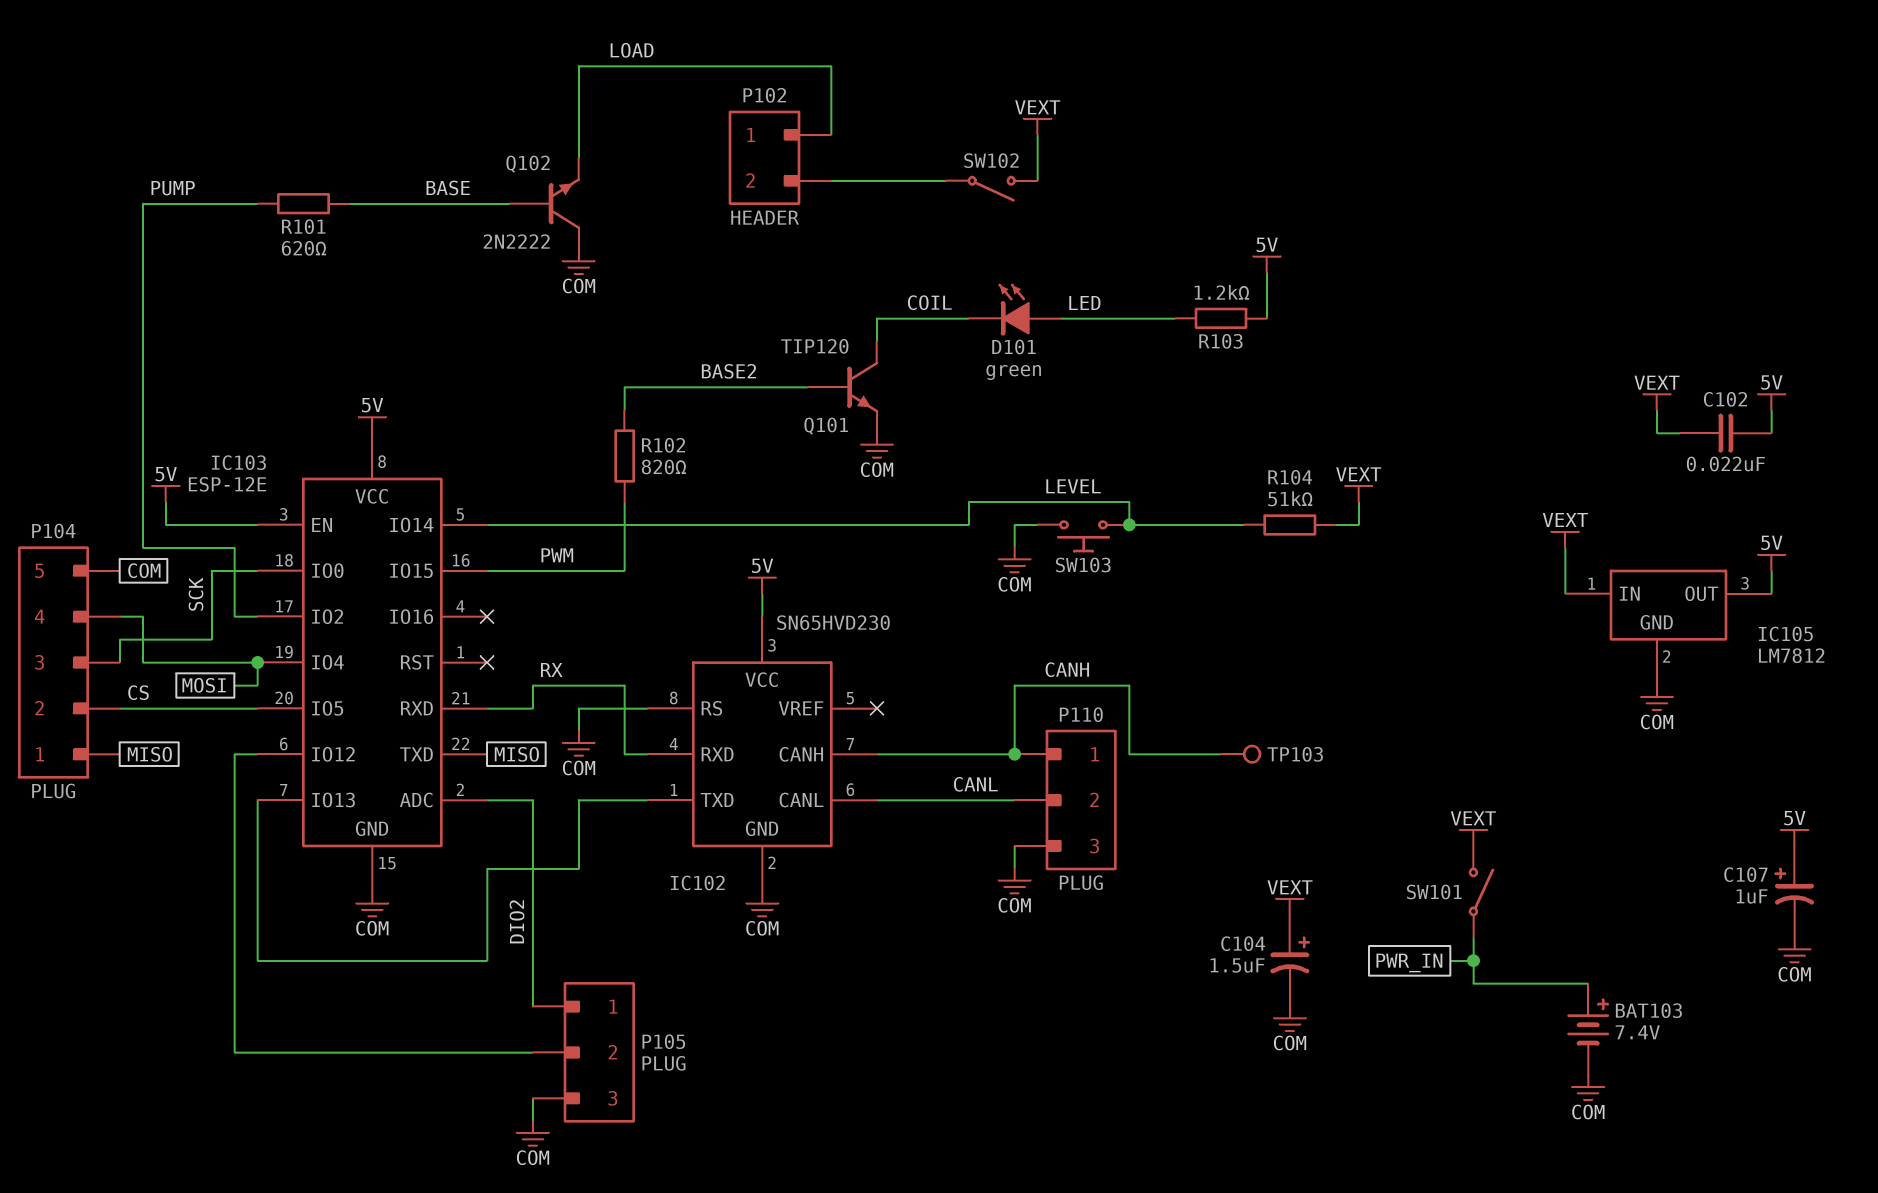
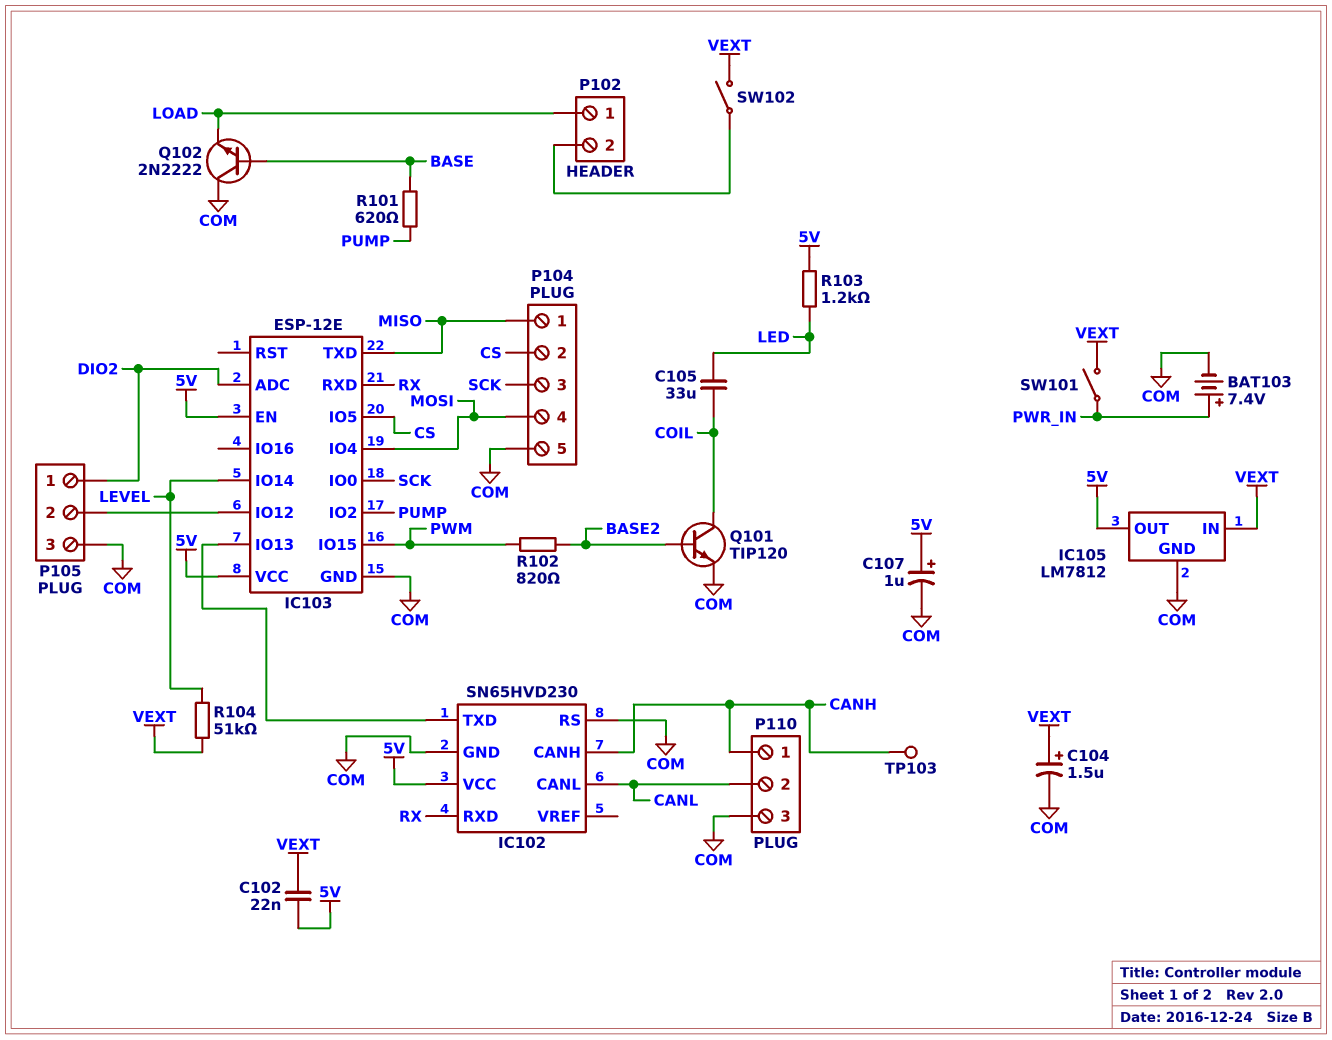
C105: none -> 33uF (COIL, LED)
D101: LED green (A LED, K COIL) -> none
SW103: button (COM, LEVEL) -> none

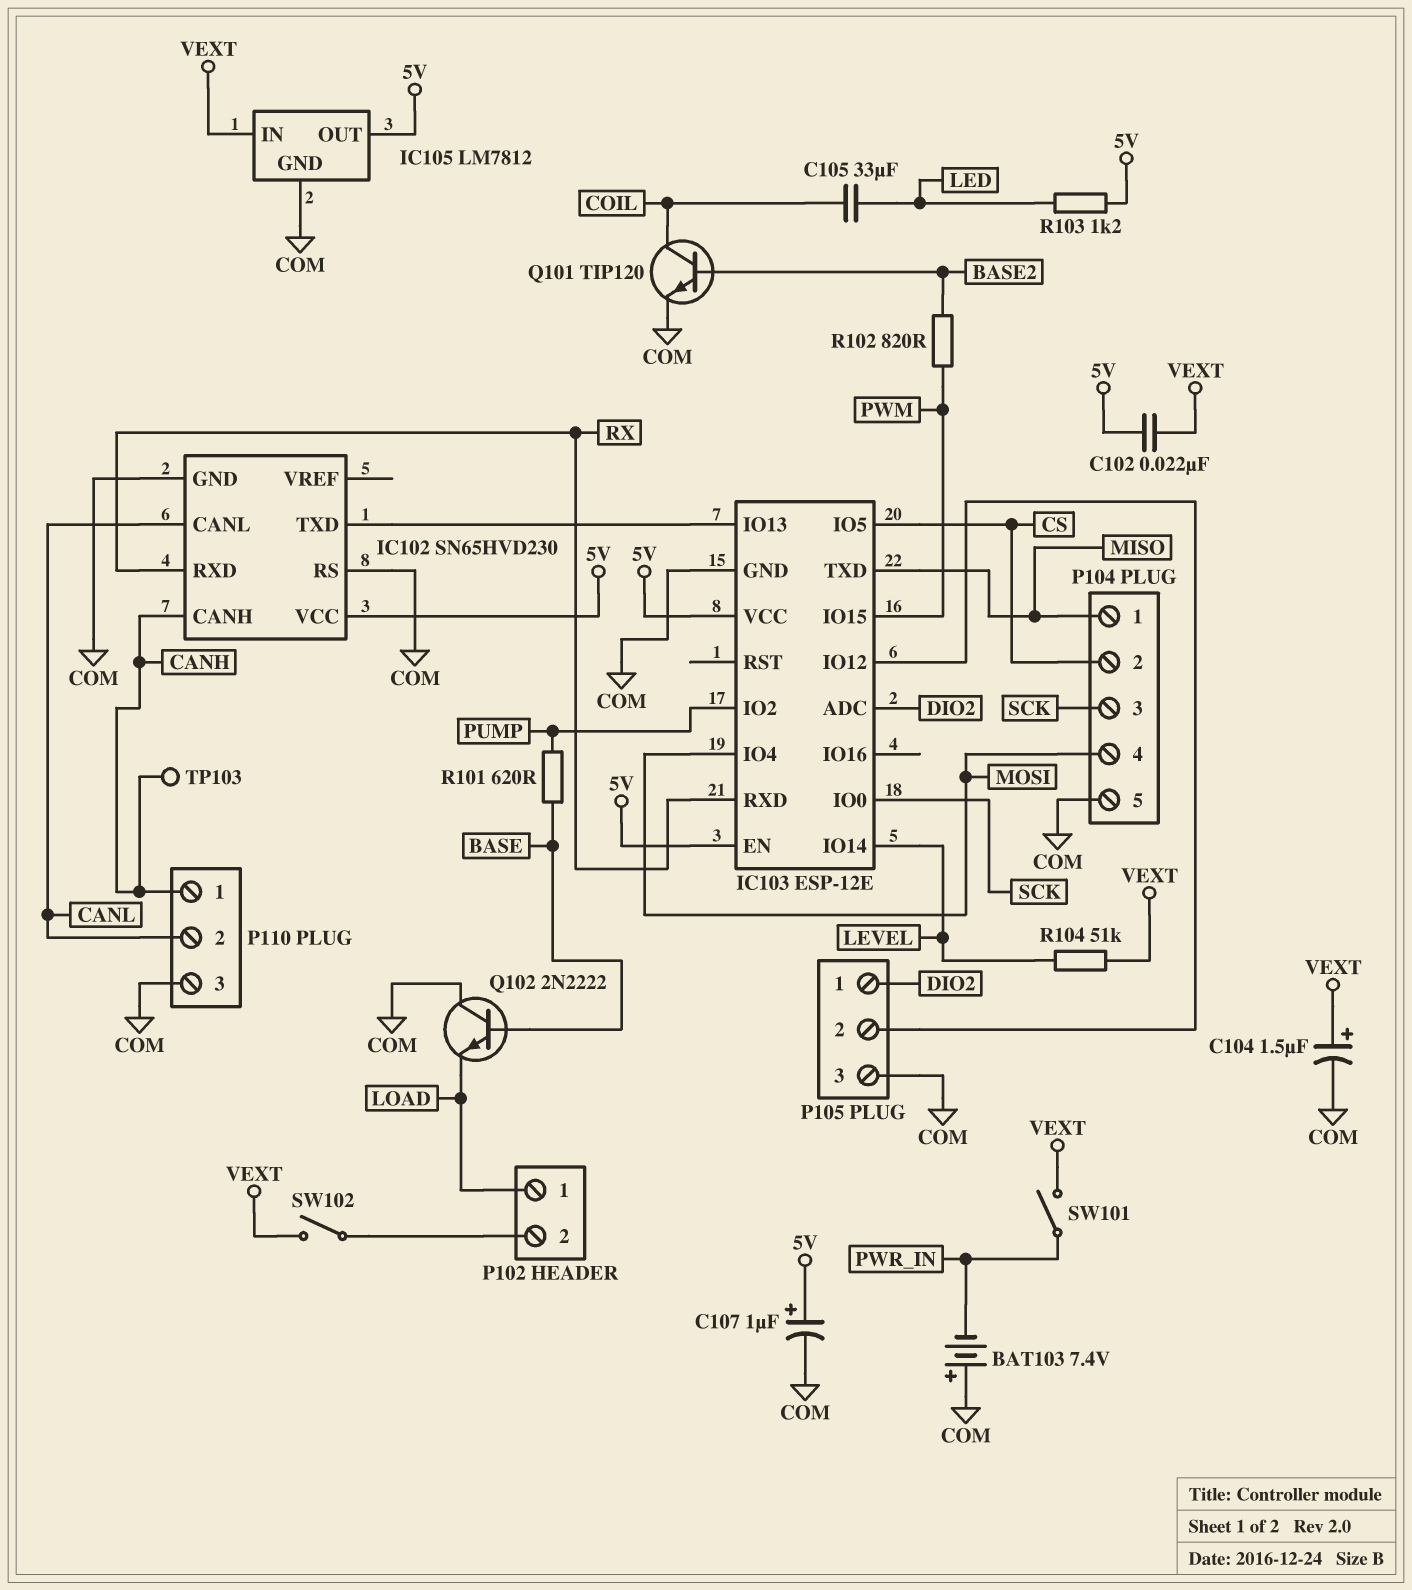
BAT103: 7.4V (plus PWR_IN, minus COM) -> 7.4V (plus COM, minus PWR_IN)

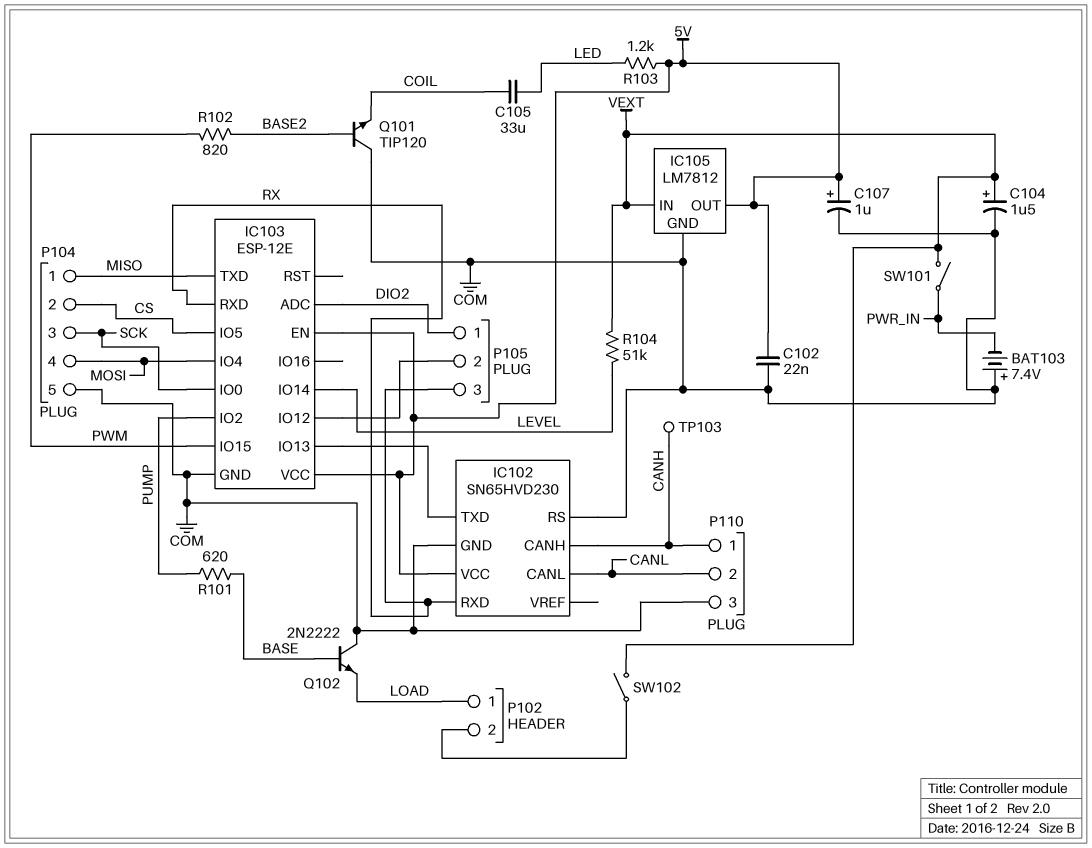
C102: 22nF (5V, VEXT) -> 22nF (5V, COM)
P105 pin 3: COM -> RX
Q101: NPN TIP120 (B BASE2, C COIL, E COM) -> NPN TIP120 (B BASE2, C COM, E COIL)

